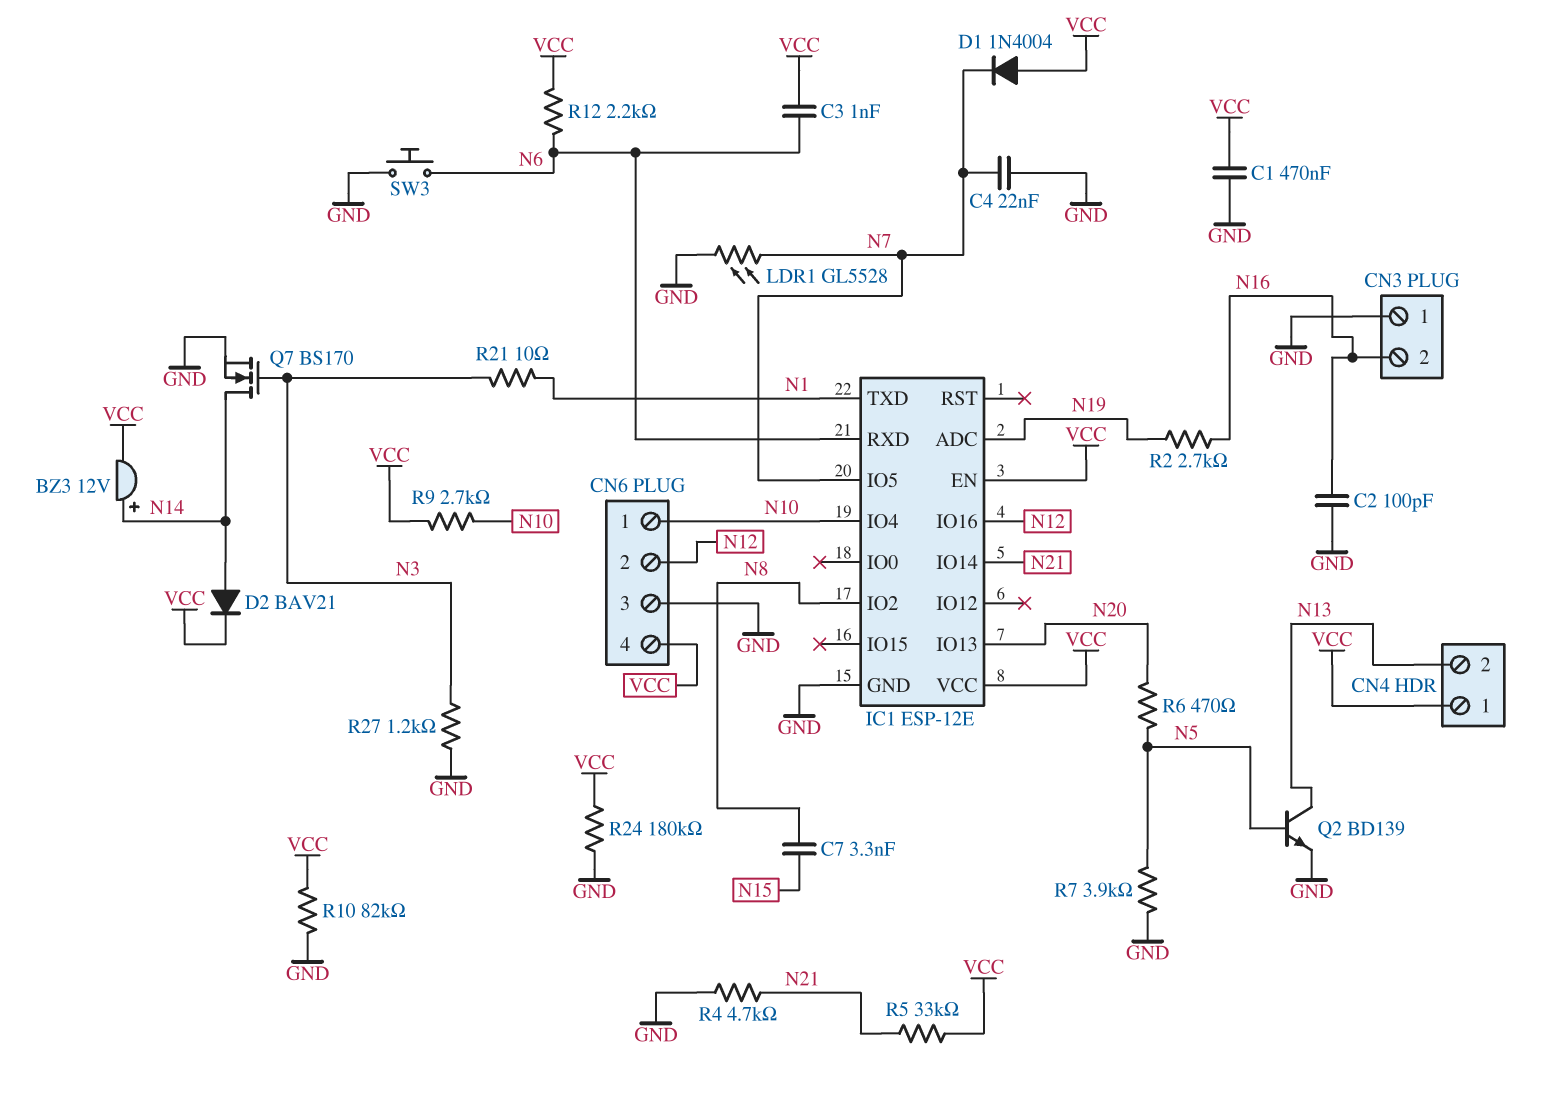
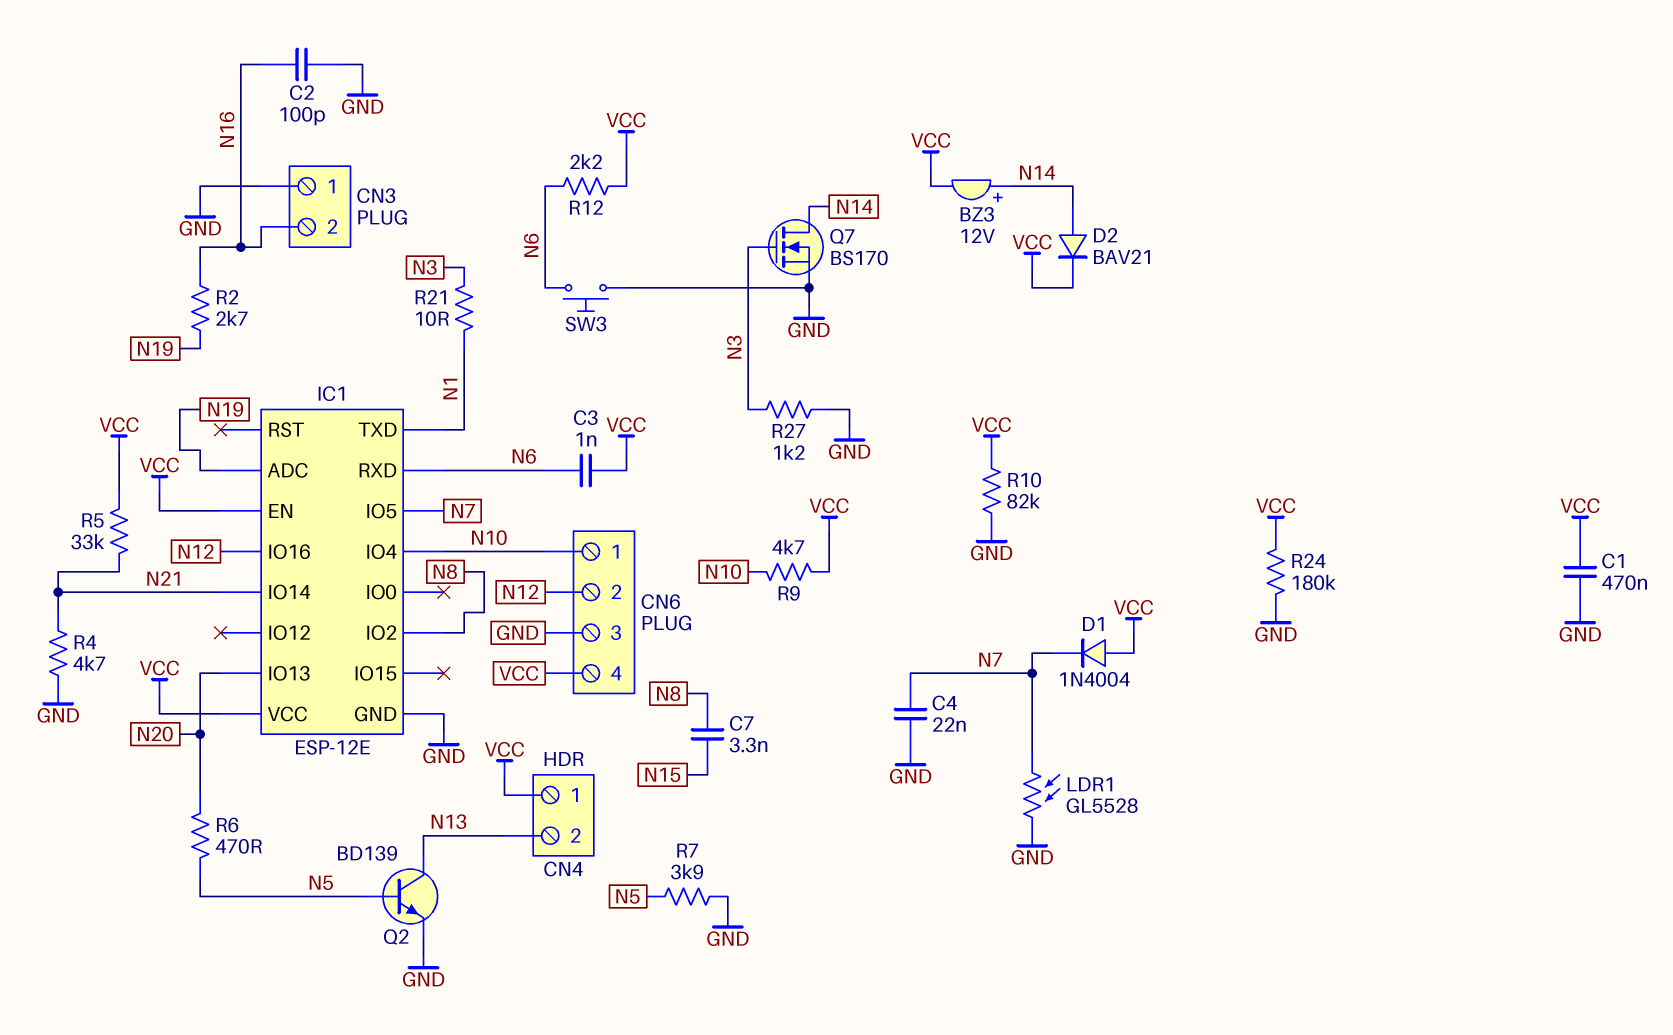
R9: 2.7k (N10, VCC) -> 4.7k (N10, VCC)

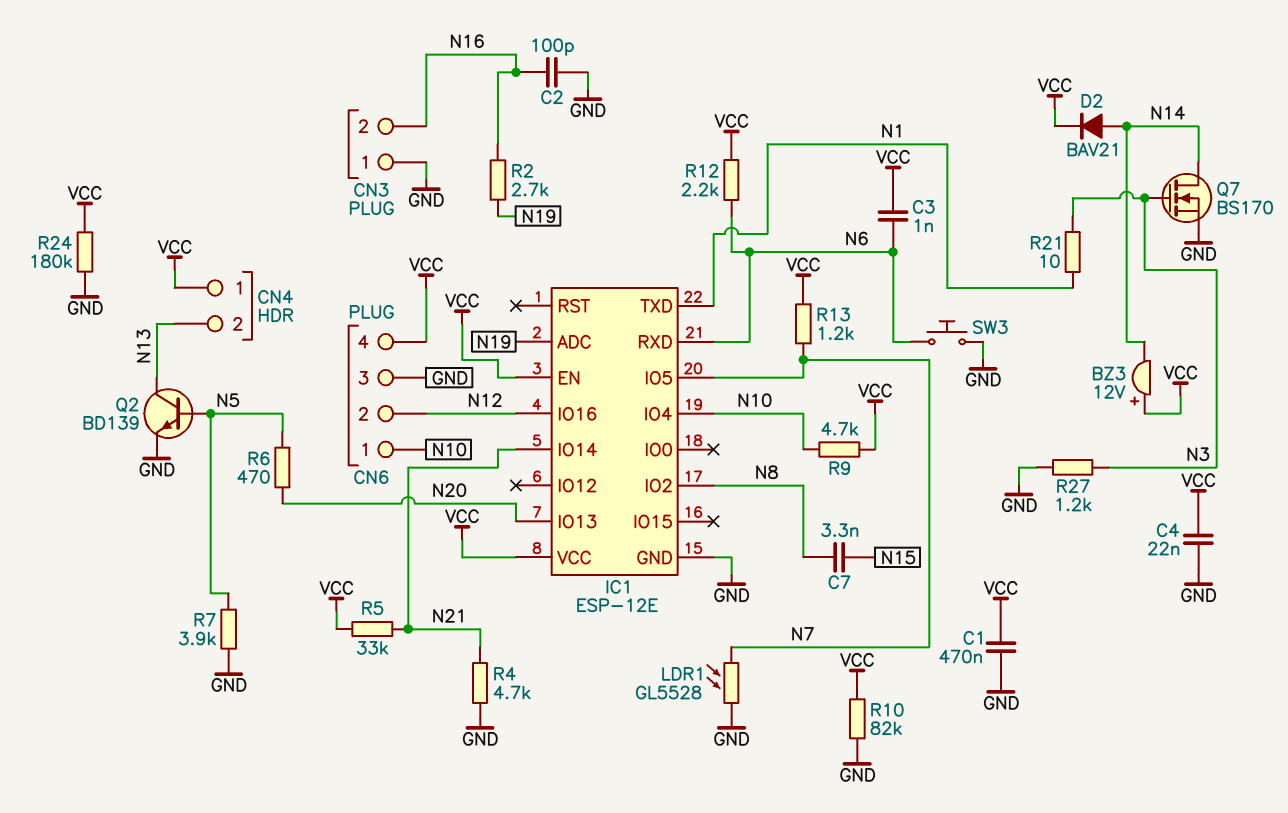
BZ3: buzzer 12V (plus N14, minus VCC) -> buzzer 12V (plus VCC, minus N14)
C4: 22nF (GND, N7) -> 22nF (GND, VCC)
D1: diode 1N4004 (A VCC, K N7) -> none
R13: none -> 1.2k (N7, VCC)

